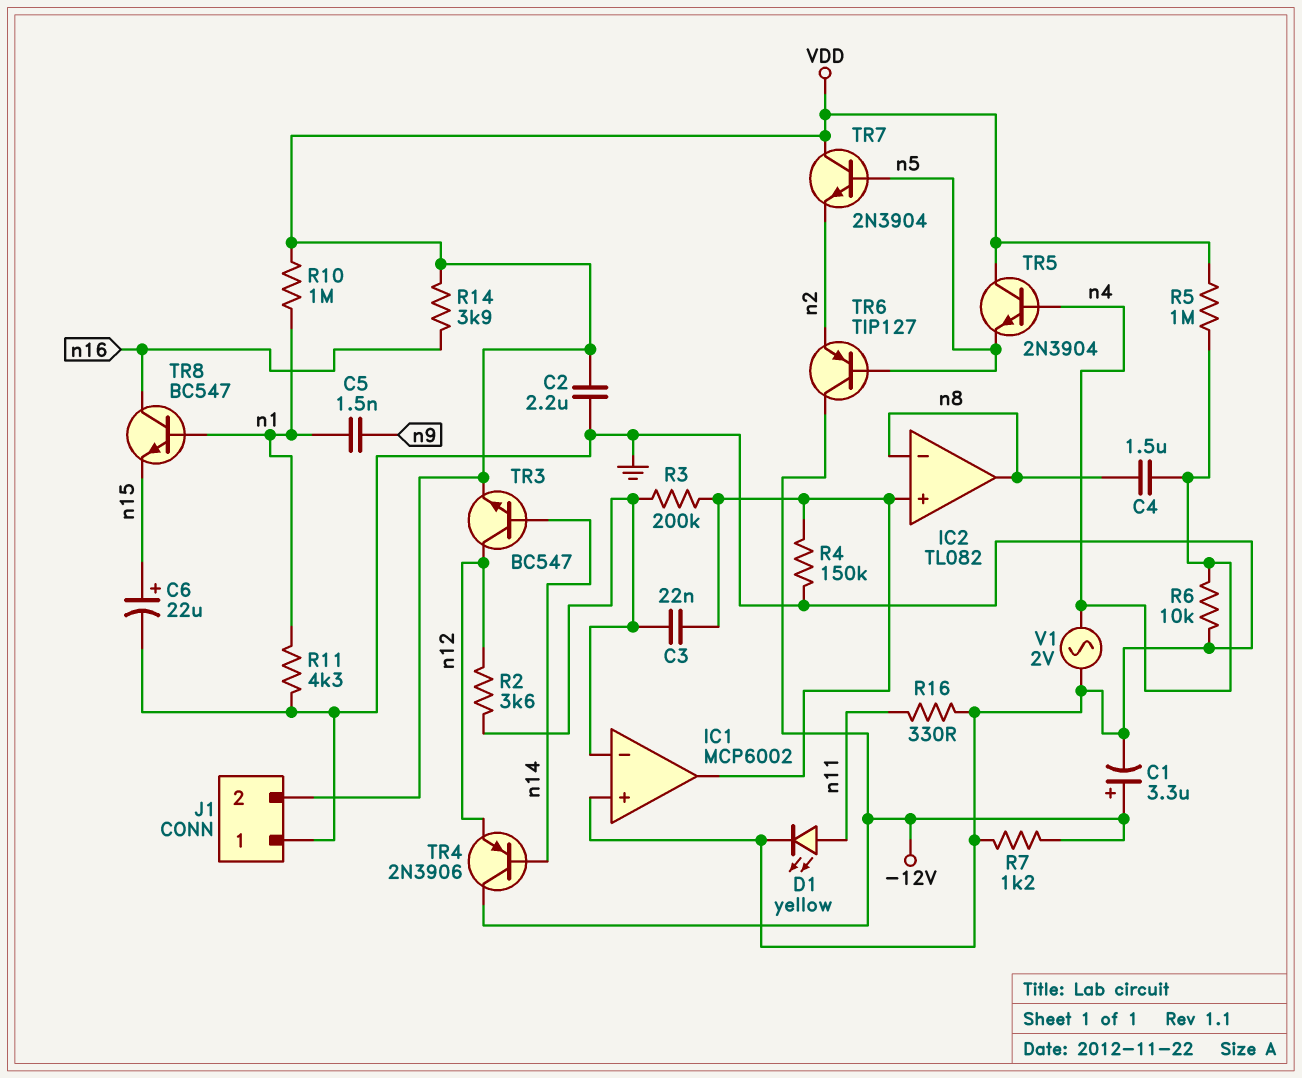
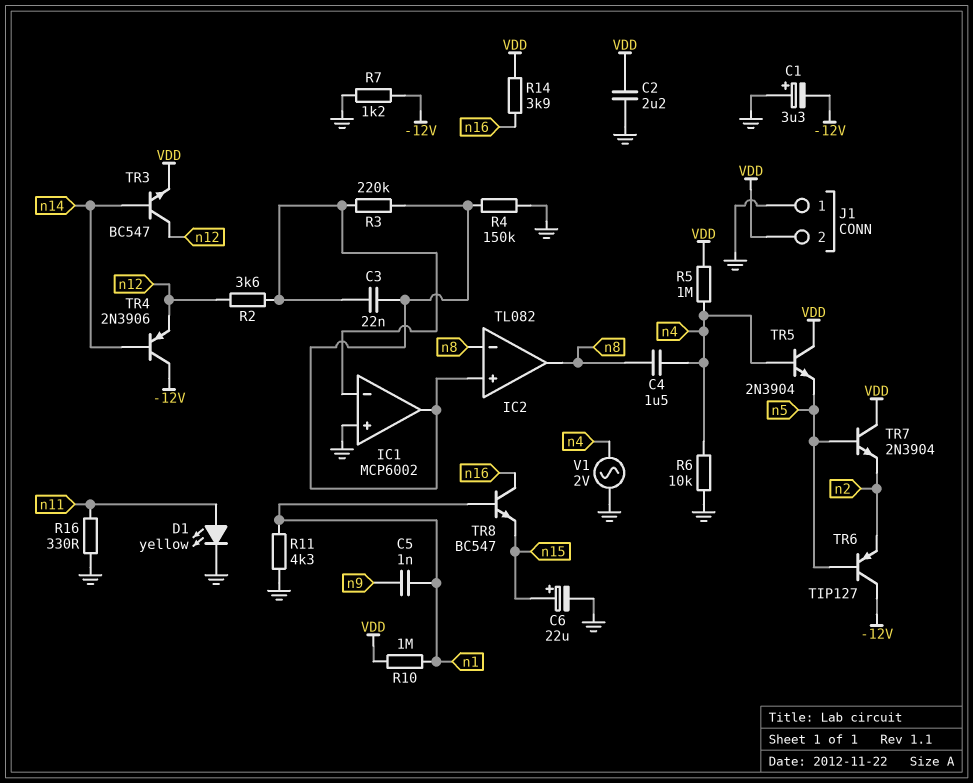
C1: 3.3uF (plus -12V, minus GND) -> 3.3uF (plus GND, minus -12V)
C5: 1.5nF (n1, n9) -> 1nF (n1, n9)
R3: 200k (IC1/in-, IC1/out) -> 220k (IC1/in-, IC1/out)

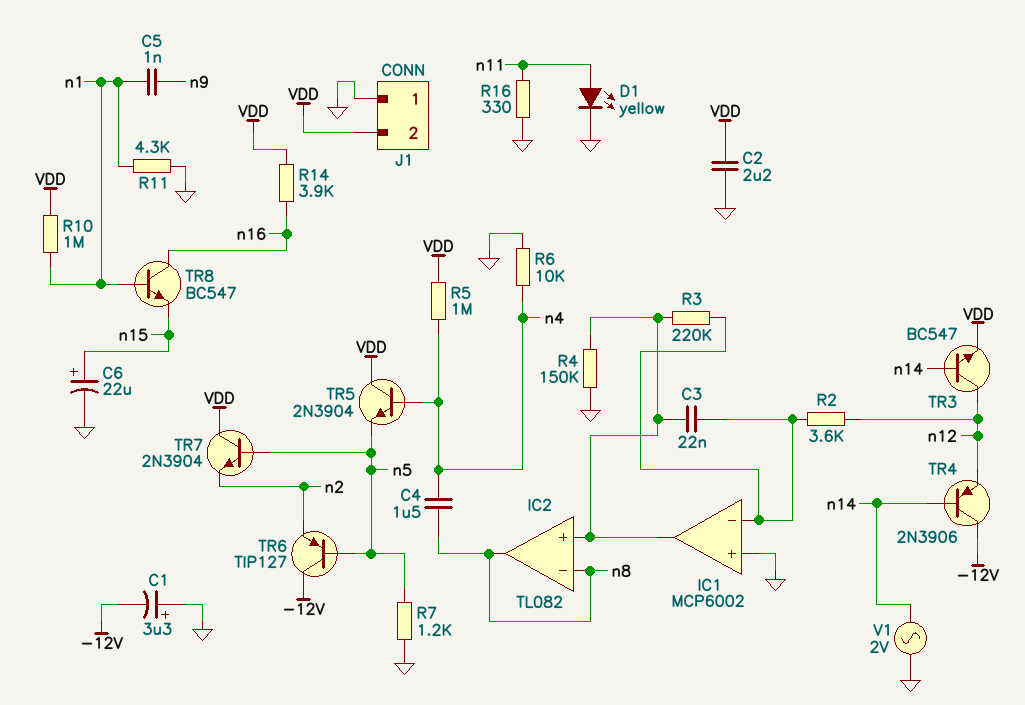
R7: 1.2k (-12V, GND) -> 1.2k (GND, n5)
V1: AC 2V (GND, n4) -> AC 2V (GND, n14)

